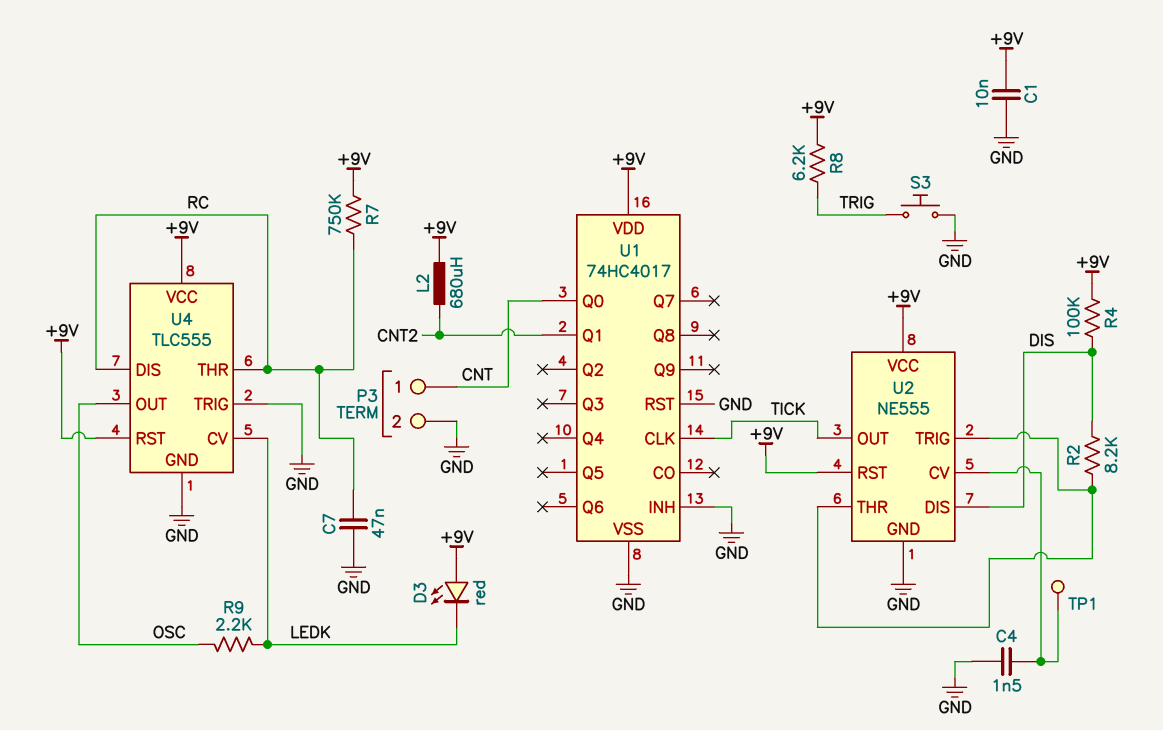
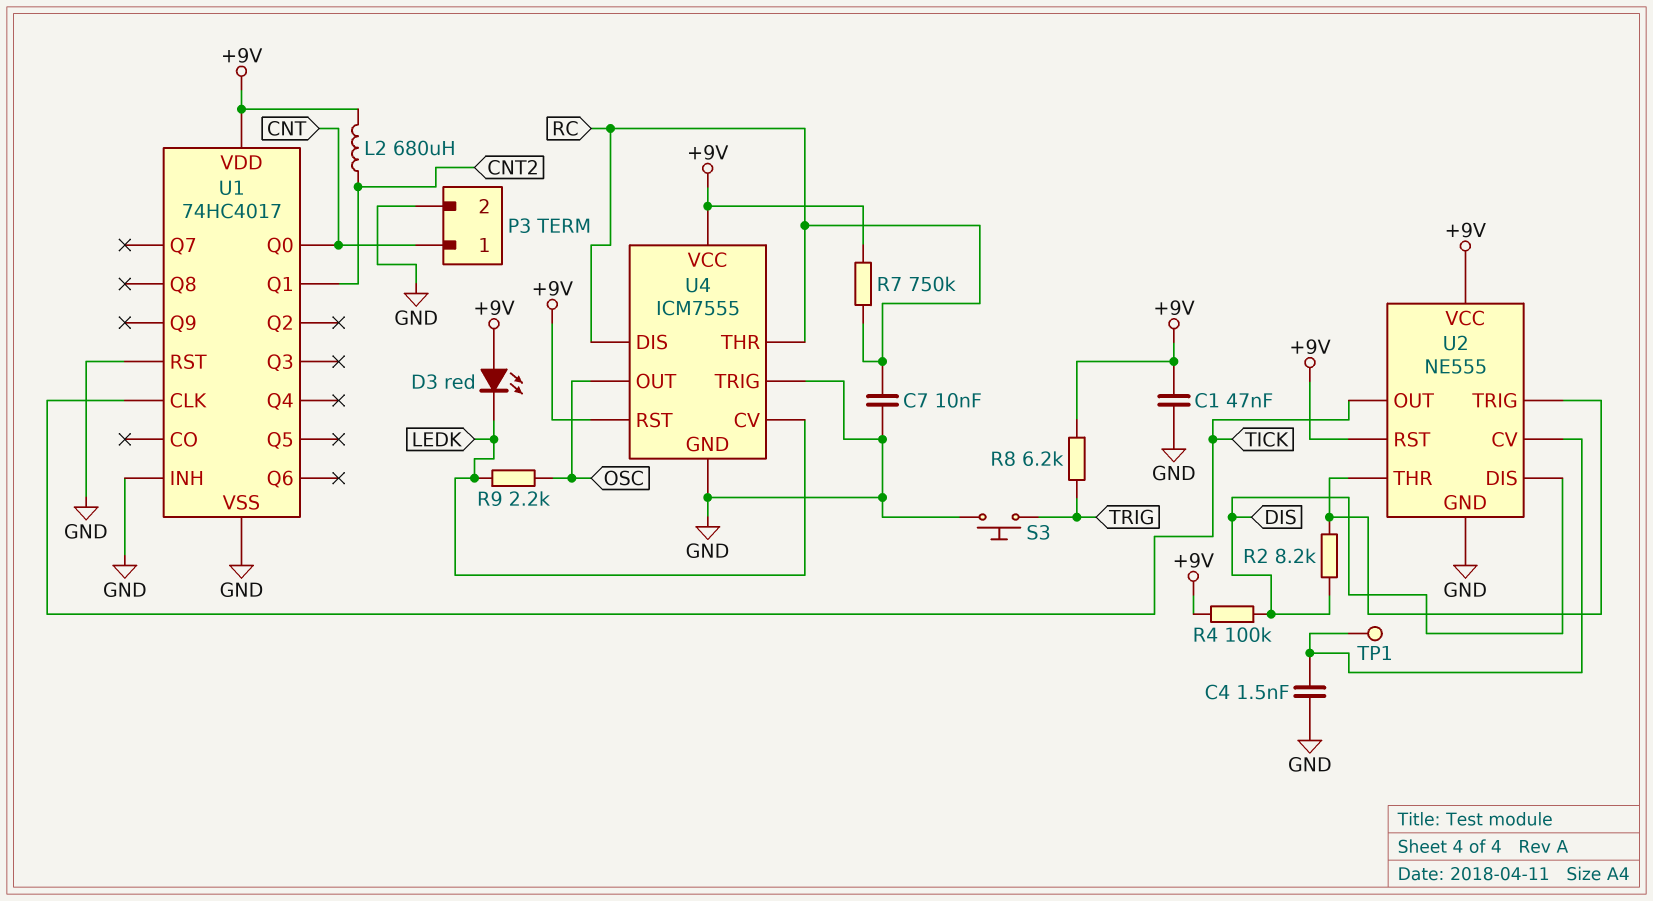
C1: 10nF (+9V, GND) -> 47nF (+9V, GND)
C7: 47nF (GND, RC) -> 10nF (GND, RC)
U4: TLC555 -> ICM7555

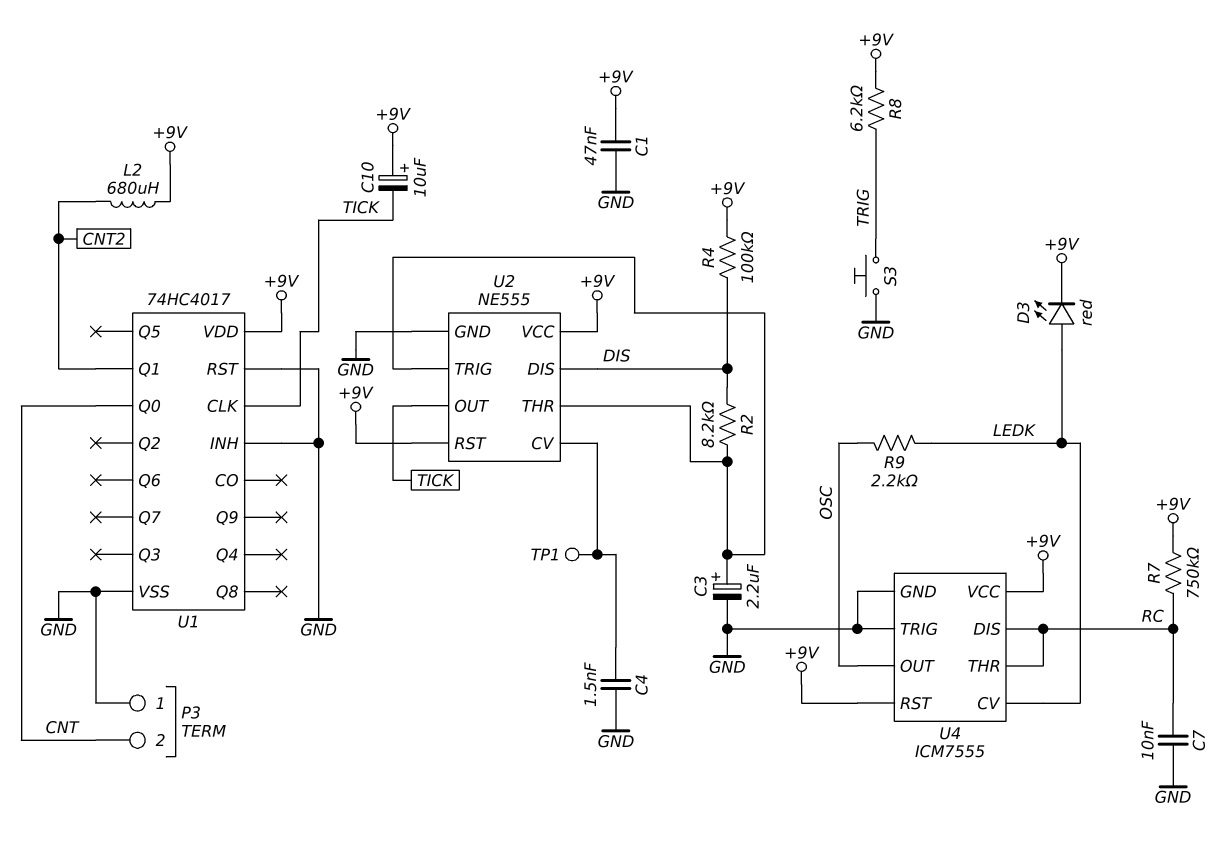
C3: none -> 2.2uF (plus U2/THR, minus GND)
C10: none -> 10uF (plus +9V, minus TICK)
D3: LED red (A +9V, K LEDK) -> LED red (A LEDK, K +9V)
P3 pin 1: CNT -> GND
P3 pin 2: GND -> CNT

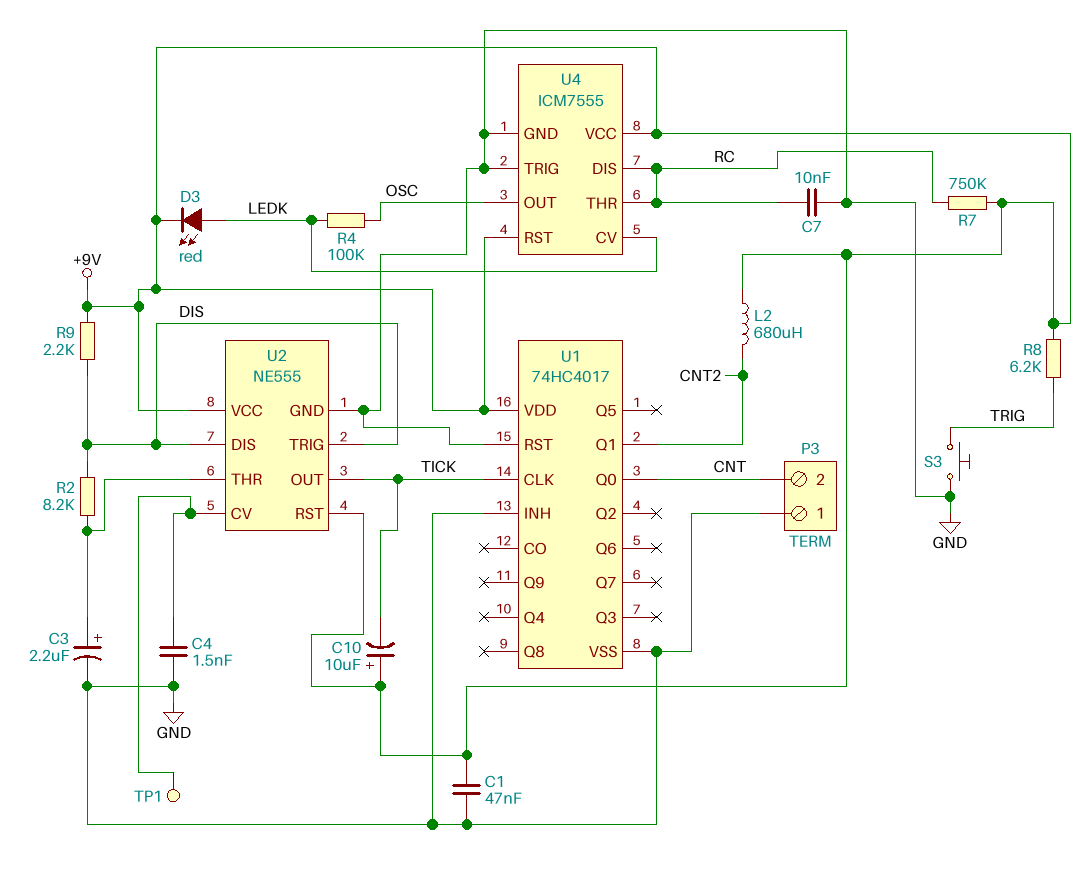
R4: 100k (+9V, DIS) -> 100k (LEDK, OSC)
R9: 2.2k (LEDK, OSC) -> 2.2k (+9V, DIS)
U2 pin TRIG: U2/THR -> DIS

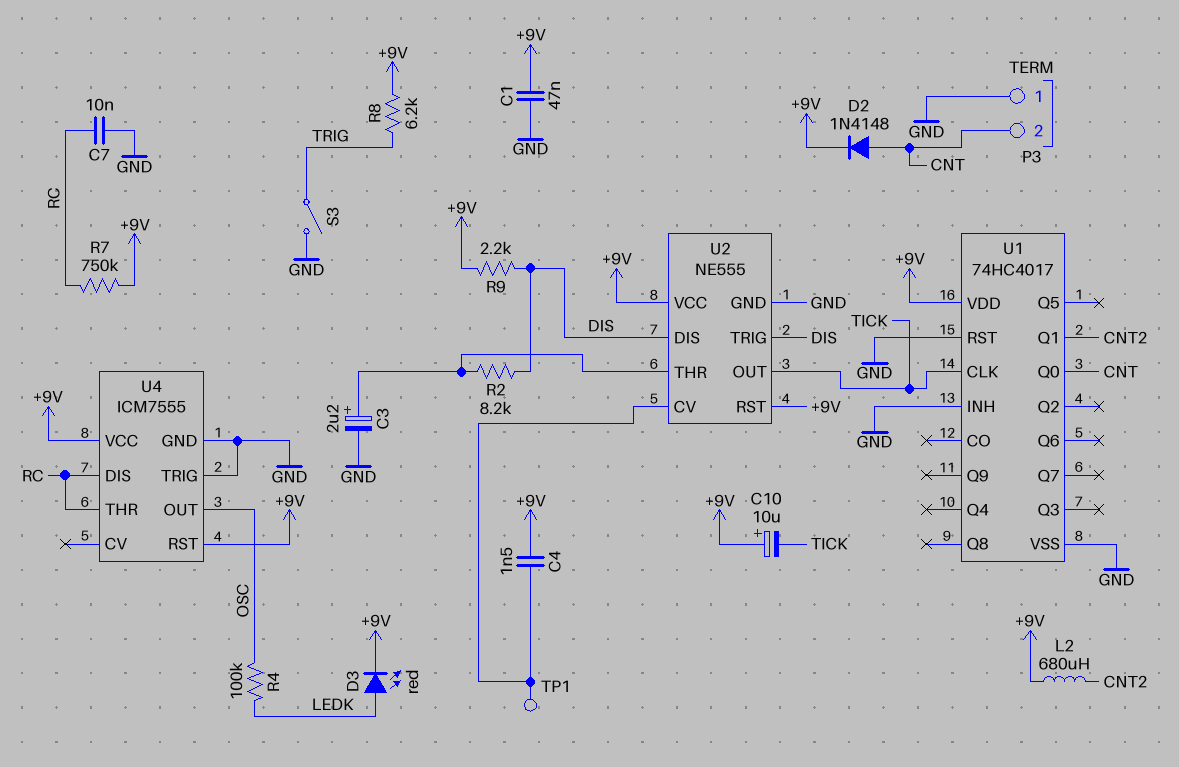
C4: 1.5nF (GND, U2/CV) -> 1.5nF (+9V, U2/CV)
D2: none -> diode 1N4148 (A CNT, K +9V)
S3: button (GND, TRIG) -> switch (GND, TRIG)
U4 pin CV: LEDK -> none

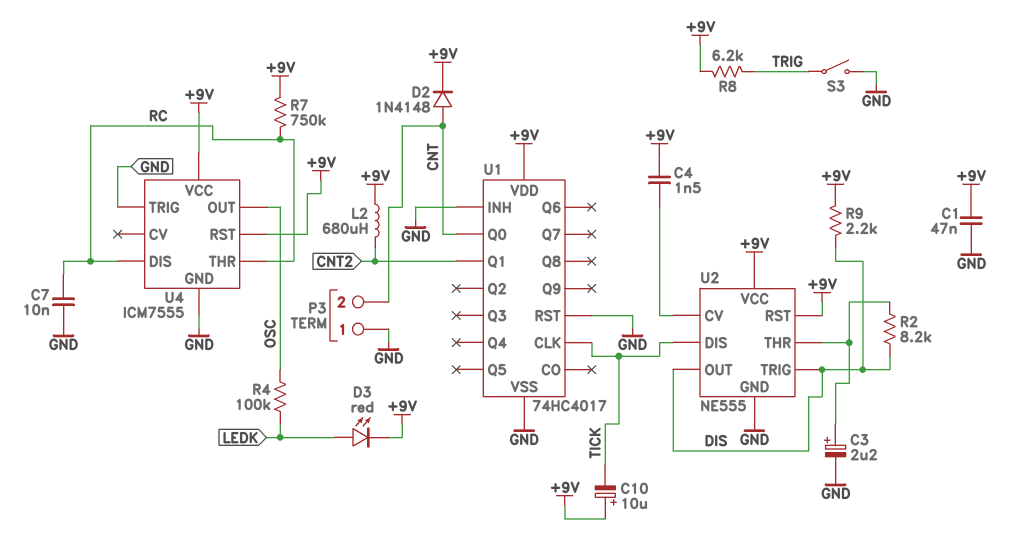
TP1: test point (U2/CV) -> none
U2 pin DIS: DIS -> TICK
U2 pin OUT: TICK -> DIS

